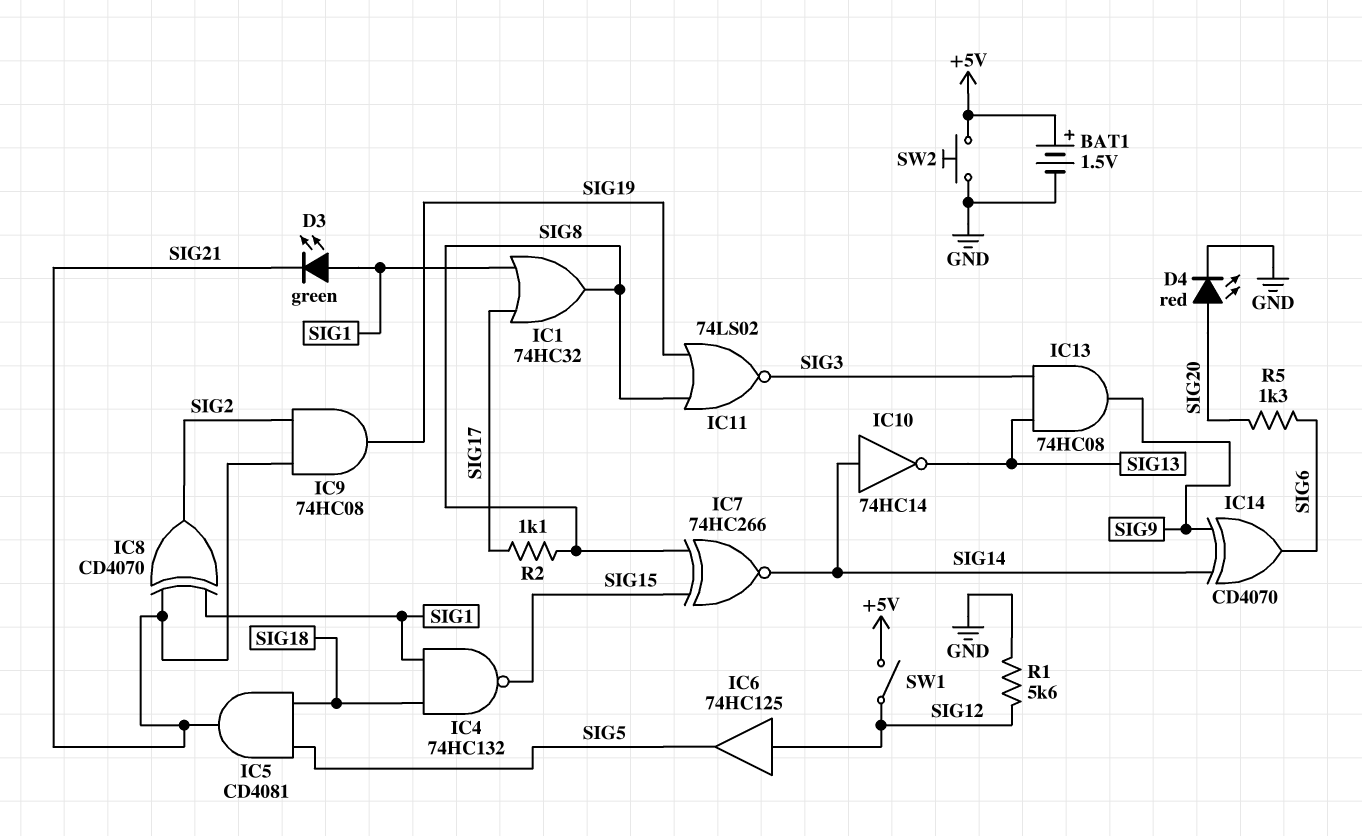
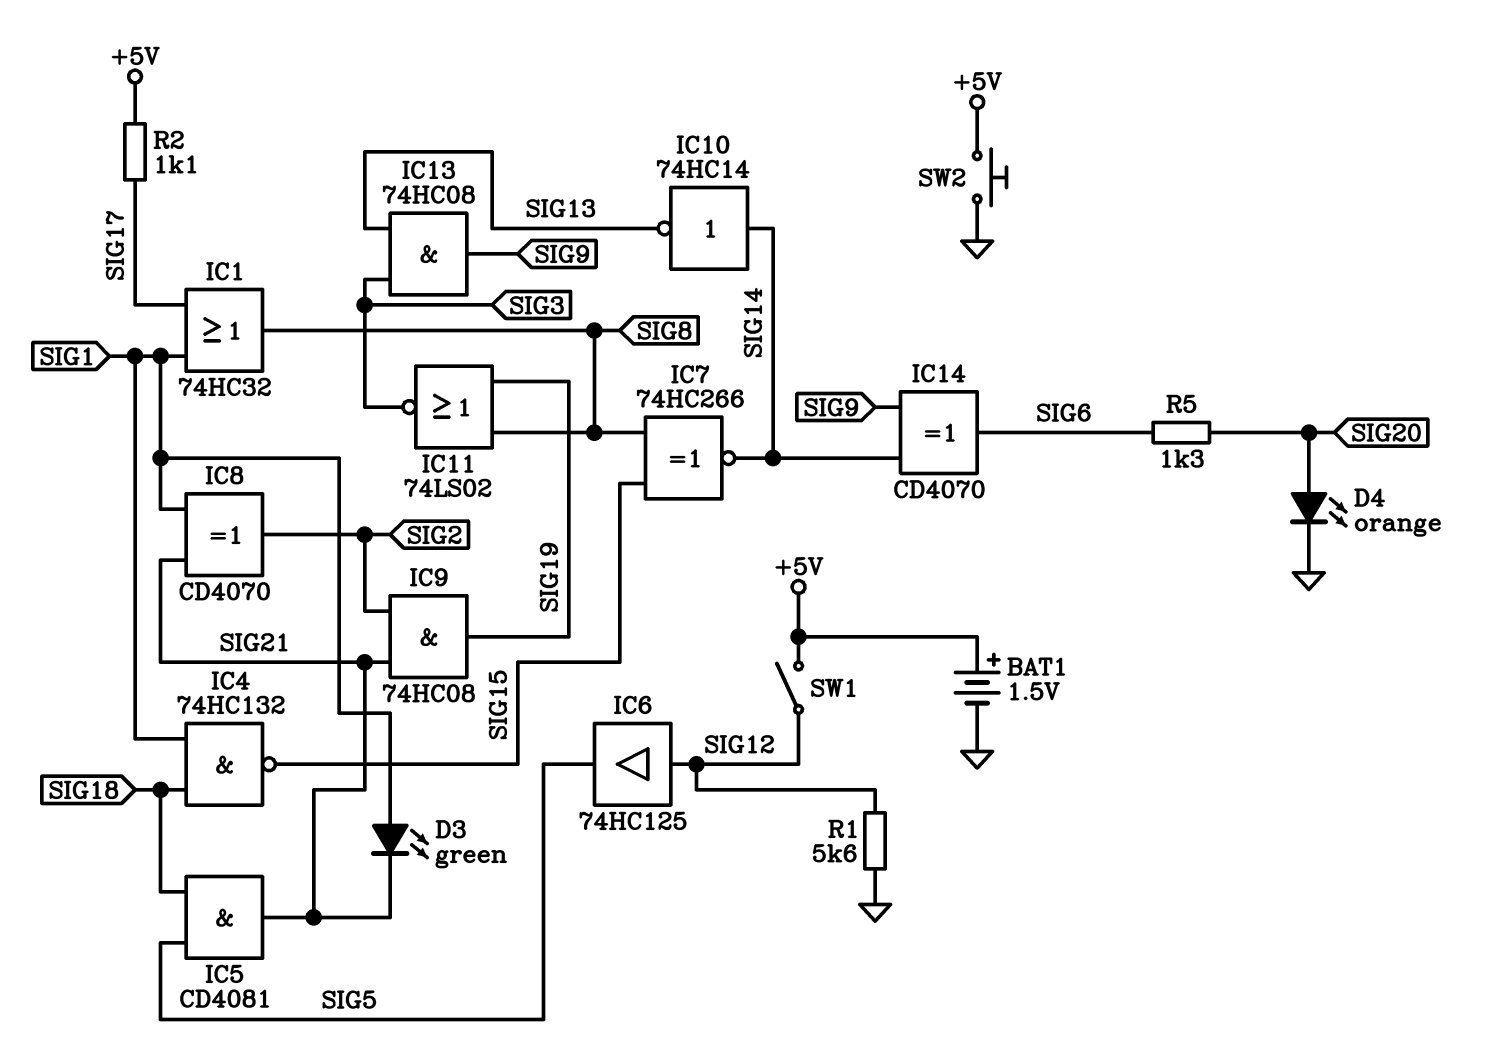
D4: LED red (A SIG20, K GND) -> LED orange (A SIG20, K GND)
R2: 1.1k (SIG8, SIG17) -> 1.1k (+5V, SIG17)

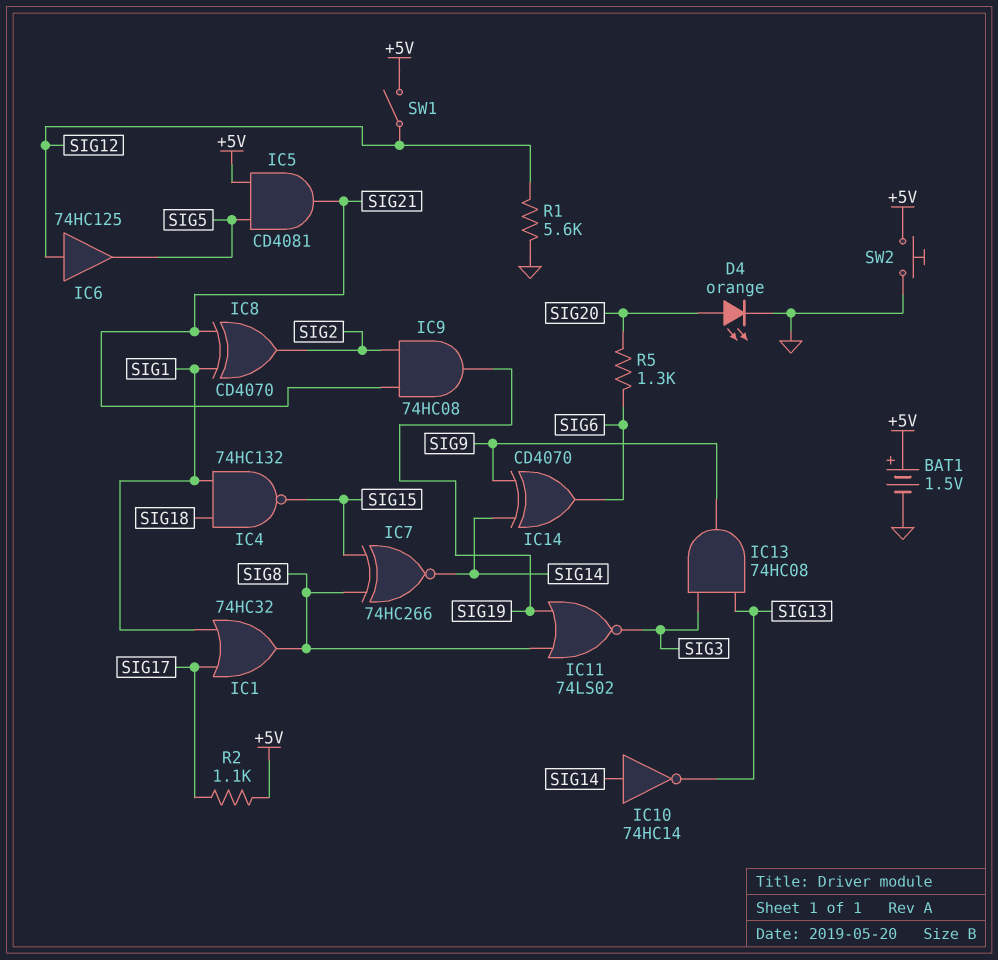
D3: LED green (A SIG1, K SIG21) -> none
IC5: AND CD4081 (in SIG5, in SIG18, out SIG21) -> AND CD4081 (in +5V, in SIG5, out SIG21)

